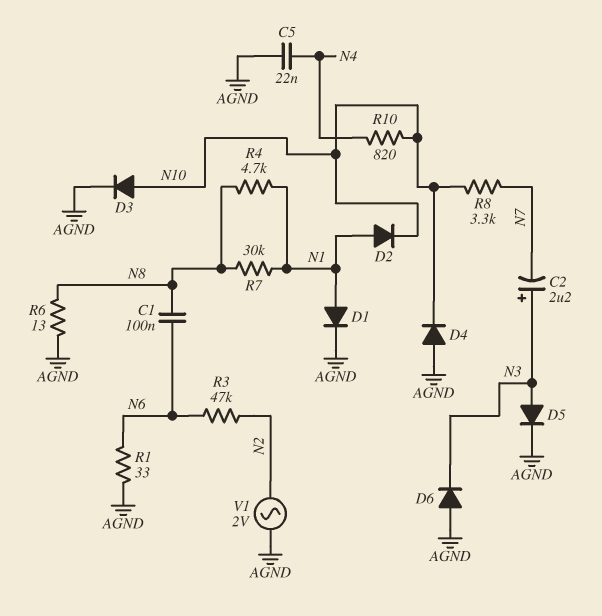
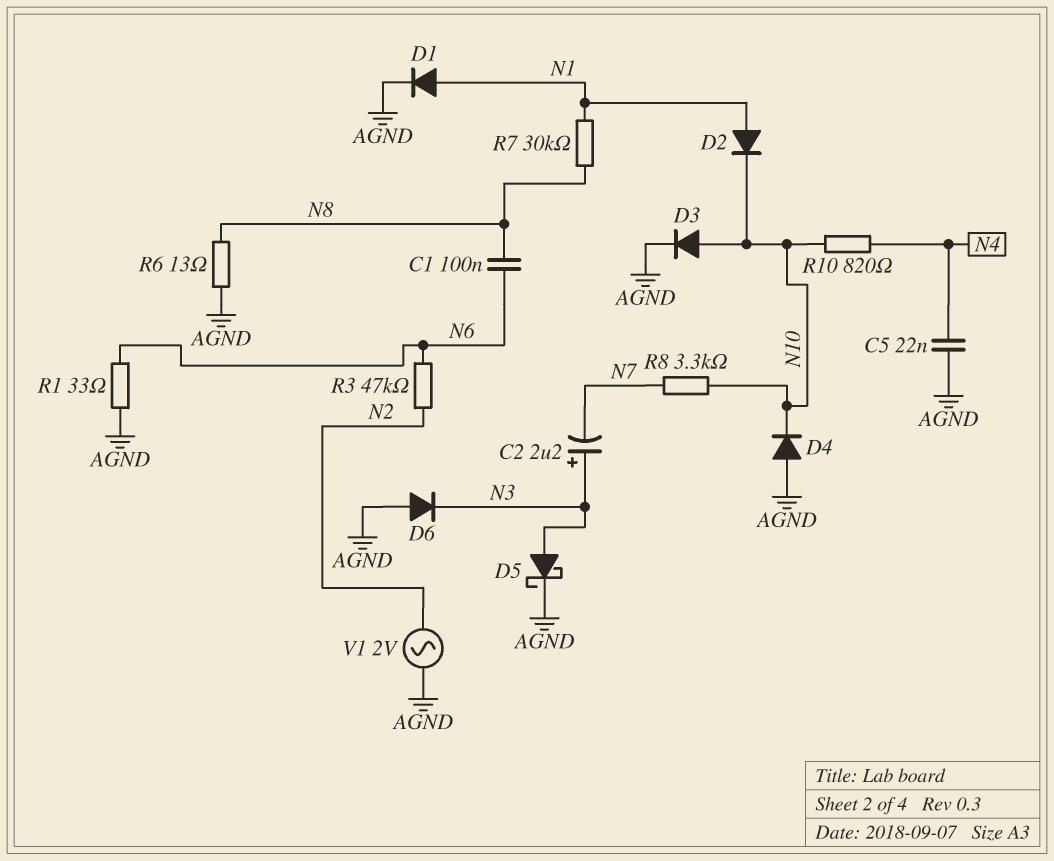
D5: diode (A N3, K AGND) -> schottky (A N3, K AGND)
R4: 4.7k (N1, N8) -> none

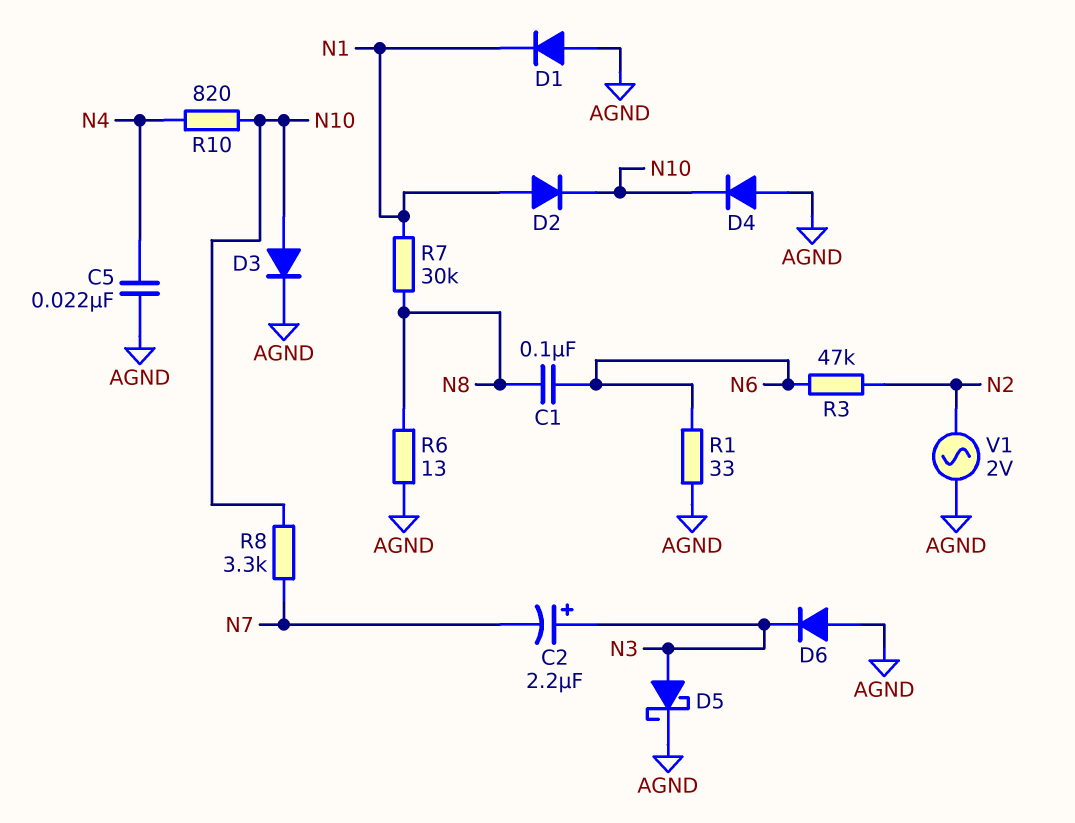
D1: diode (A N1, K AGND) -> diode (A AGND, K N1)

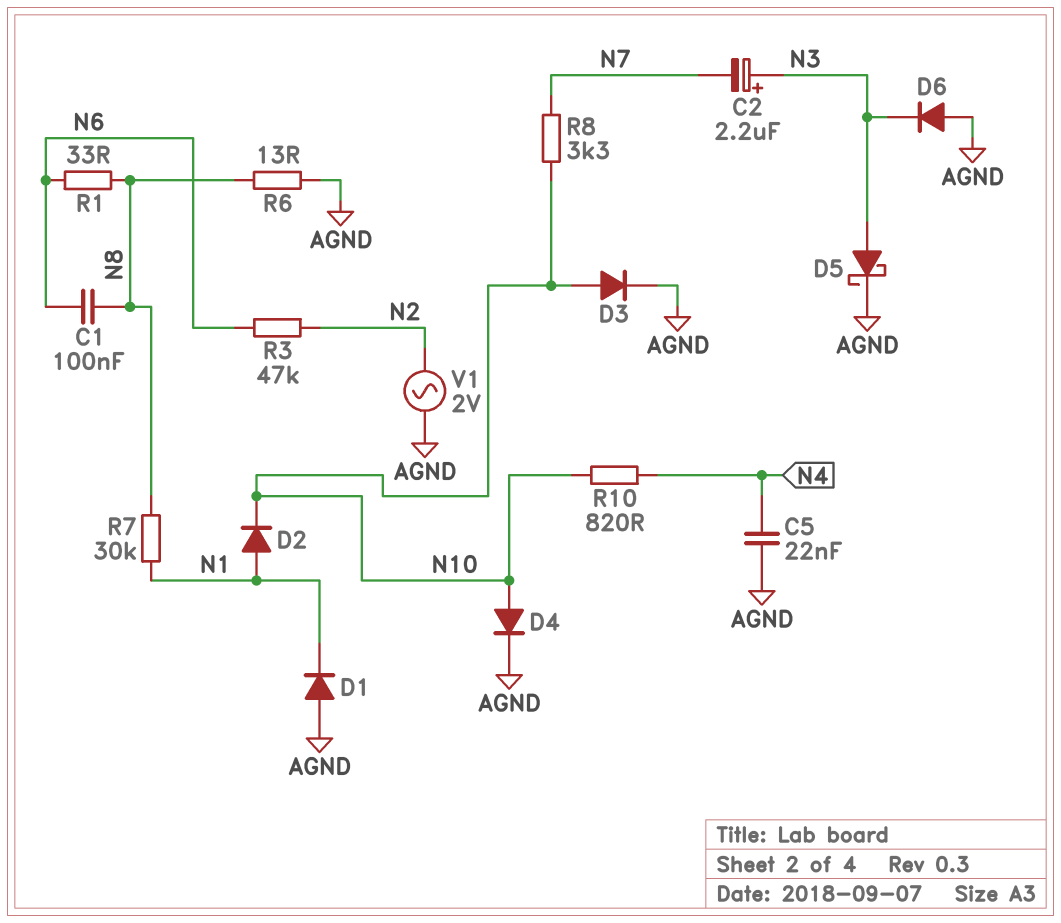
D4: diode (A AGND, K N10) -> diode (A N10, K AGND)
R1: 33 (AGND, N6) -> 33 (N6, N8)

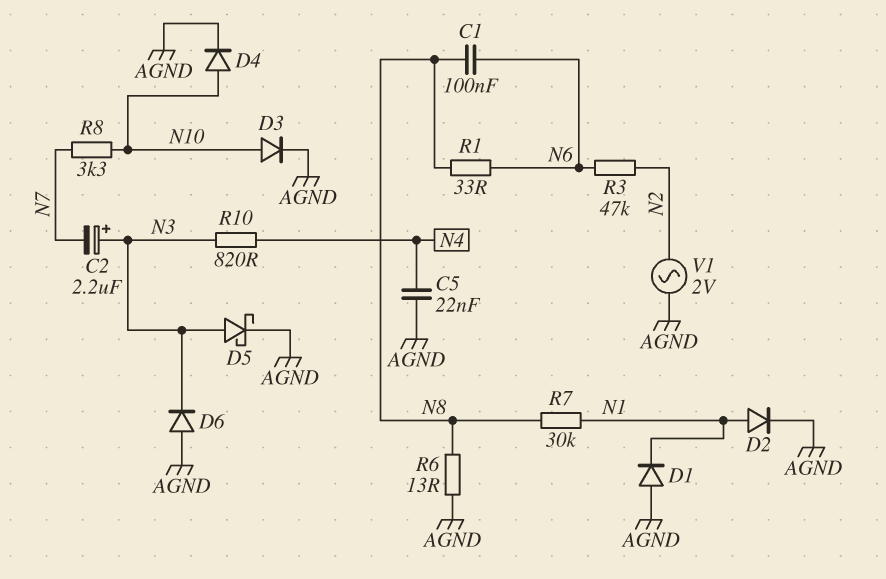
D2: diode (A N1, K N10) -> diode (A N1, K AGND)
R10: 820 (N4, N10) -> 820 (N3, N4)

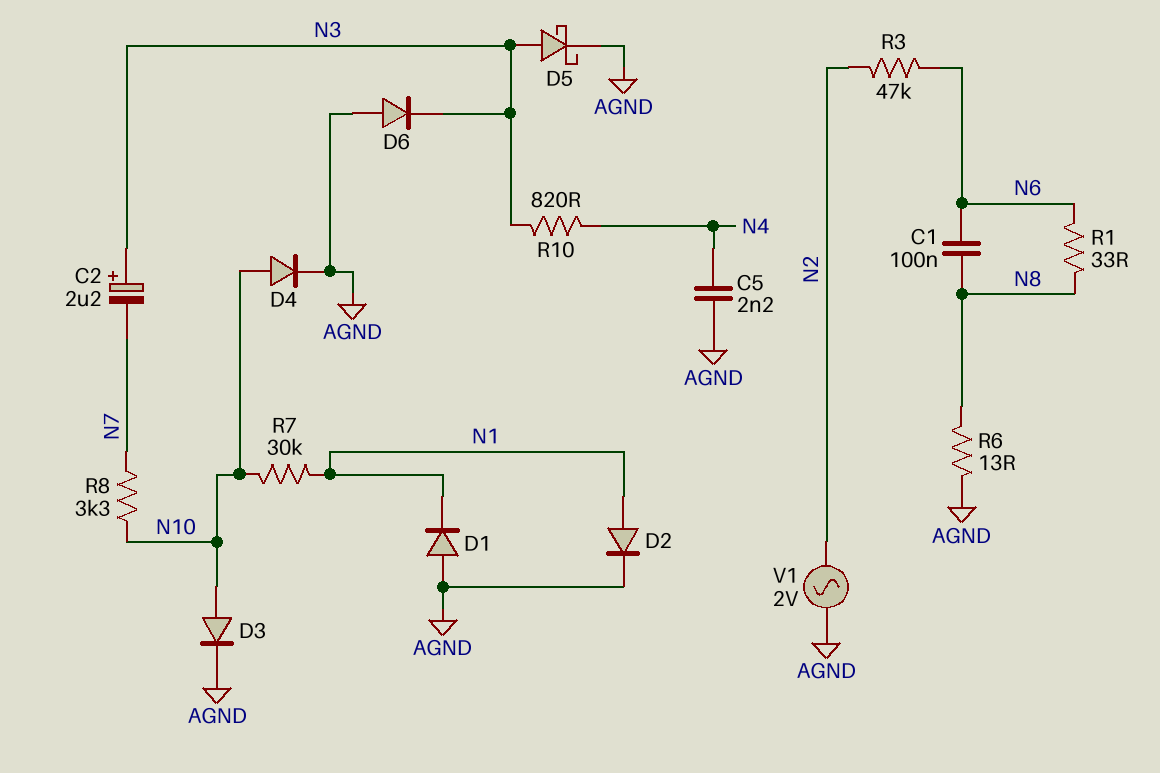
C5: 22nF (AGND, N4) -> 2.2nF (AGND, N4)
R7: 30k (N1, N8) -> 30k (N1, N10)

